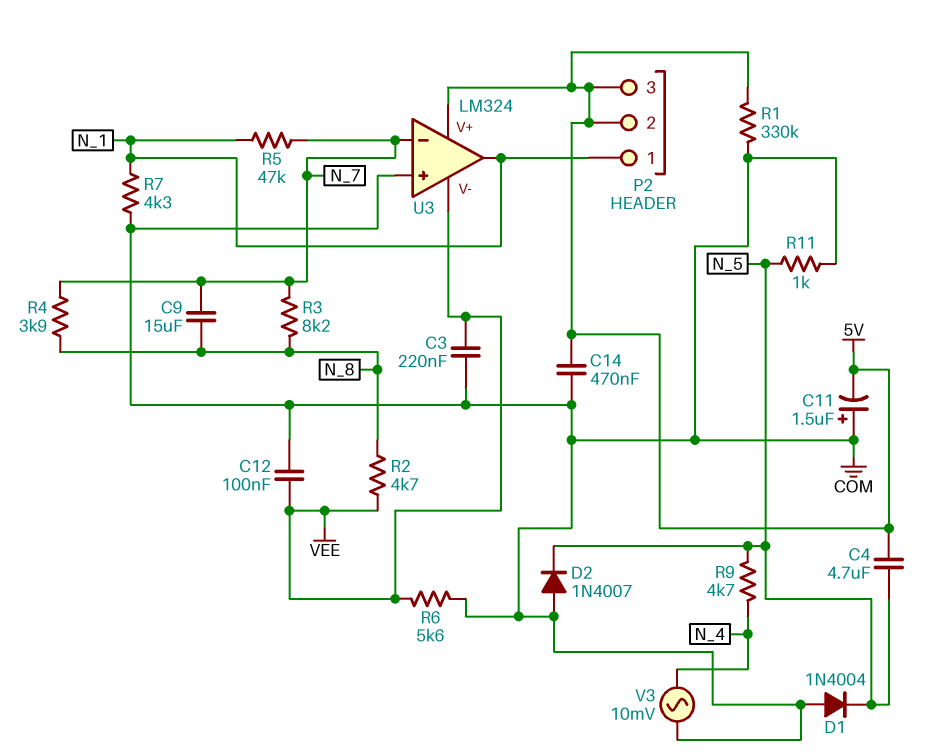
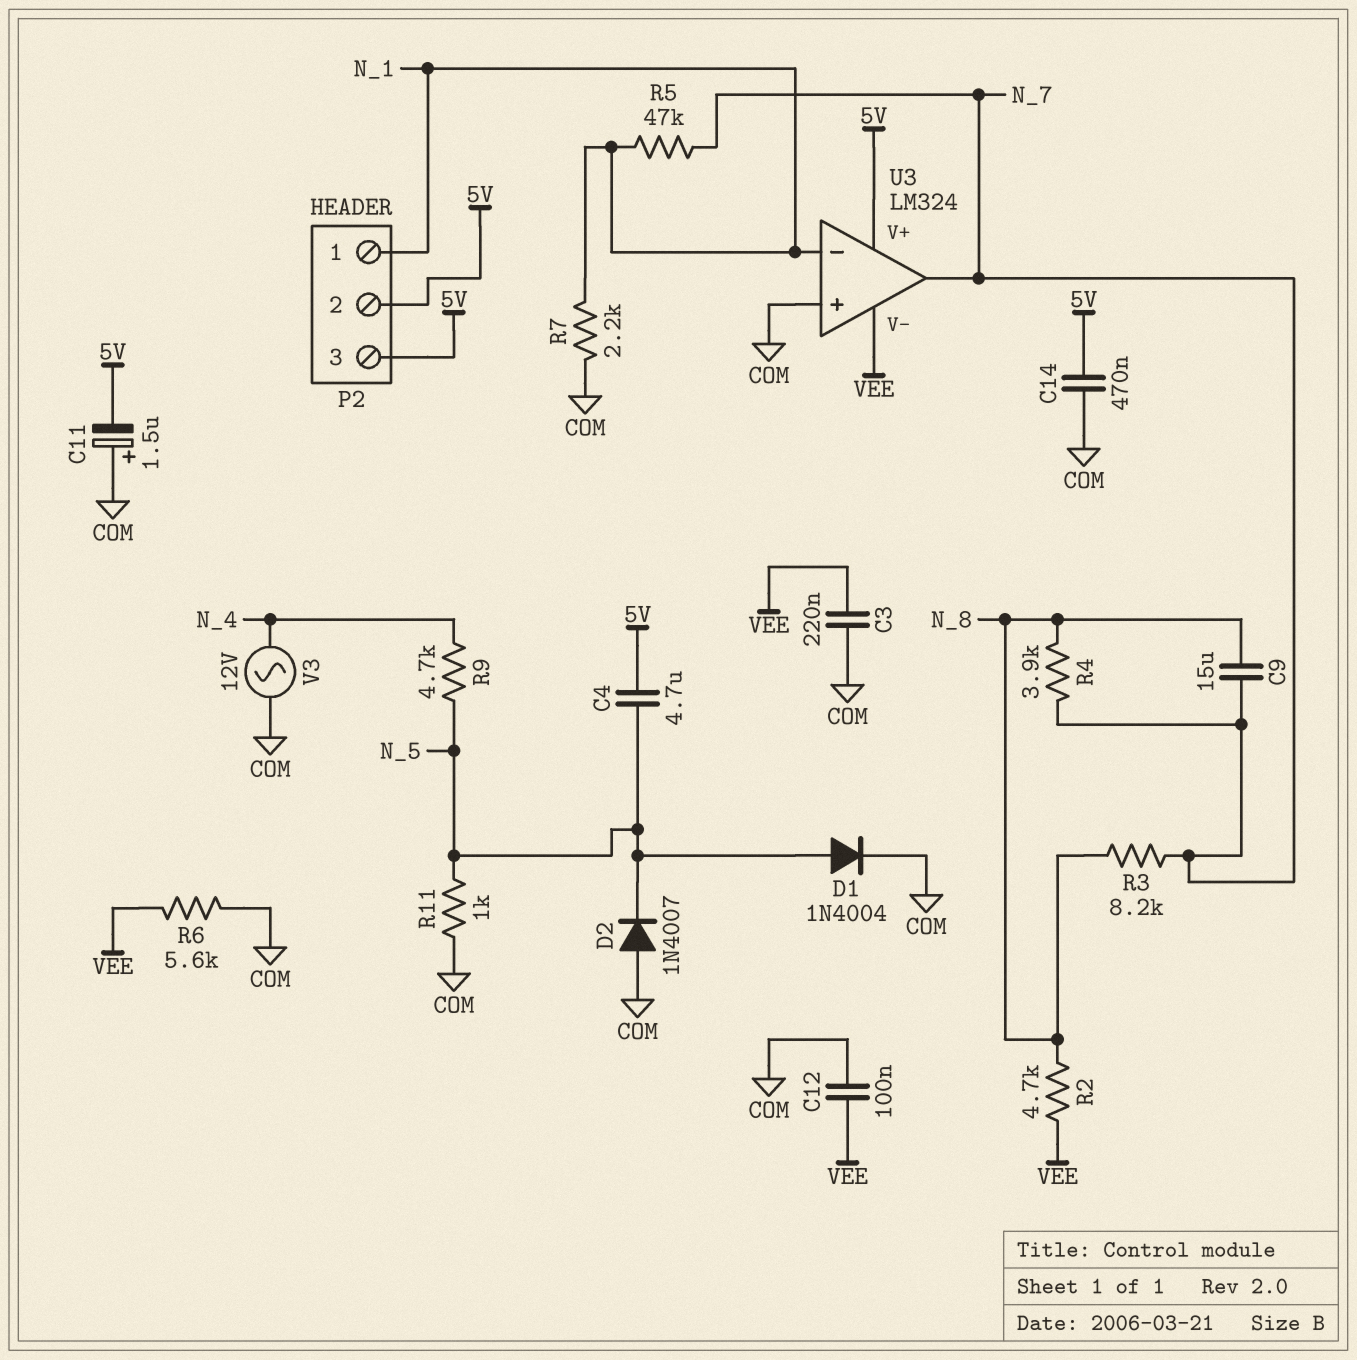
D1: diode 1N4004 (A COM, K N_5) -> diode 1N4004 (A N_5, K COM)
R1: 330k (5V, COM) -> none
R7: 4.3k (COM, N_1) -> 2.2k (COM, N_1)
U3 pin in-: N_7 -> N_1
U3 pin out: N_1 -> N_7
V3: AC 10mV (COM, N_4) -> AC 12V (COM, N_4)

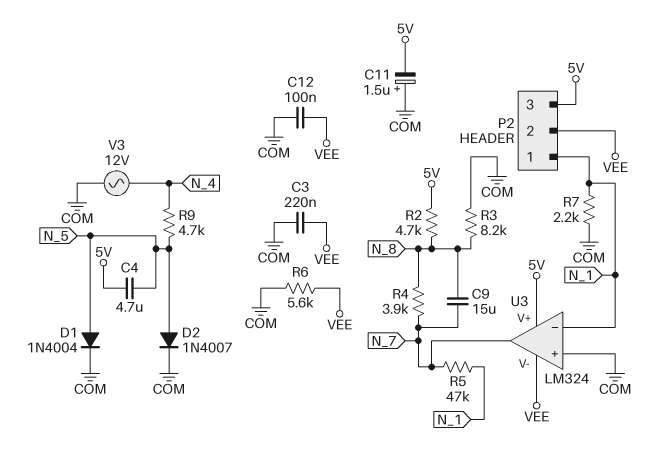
C14: 470nF (5V, COM) -> none
D2: diode 1N4007 (A COM, K N_5) -> diode 1N4007 (A N_5, K COM)
P2 pin 2: 5V -> VEE
R2: 4.7k (N_8, VEE) -> 4.7k (5V, N_8)
R3: 8.2k (N_7, N_8) -> 8.2k (COM, N_8)
R11: 1k (COM, N_5) -> none

